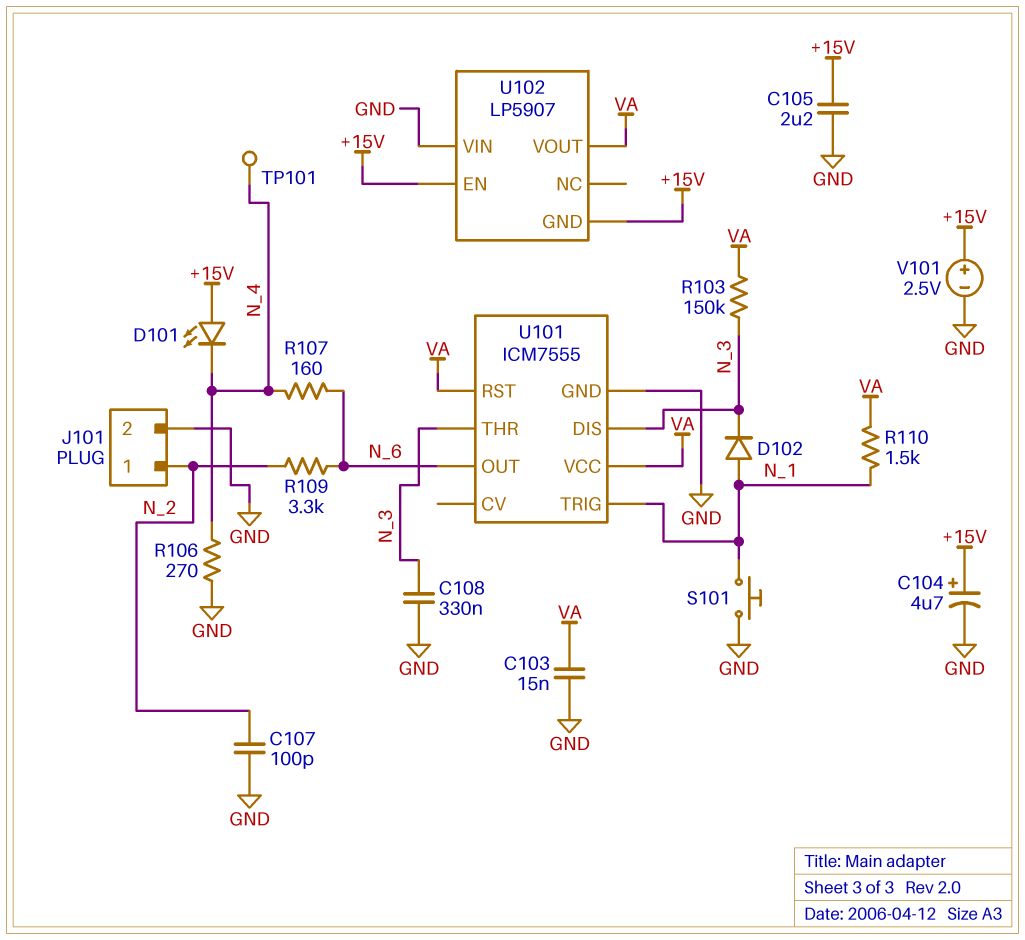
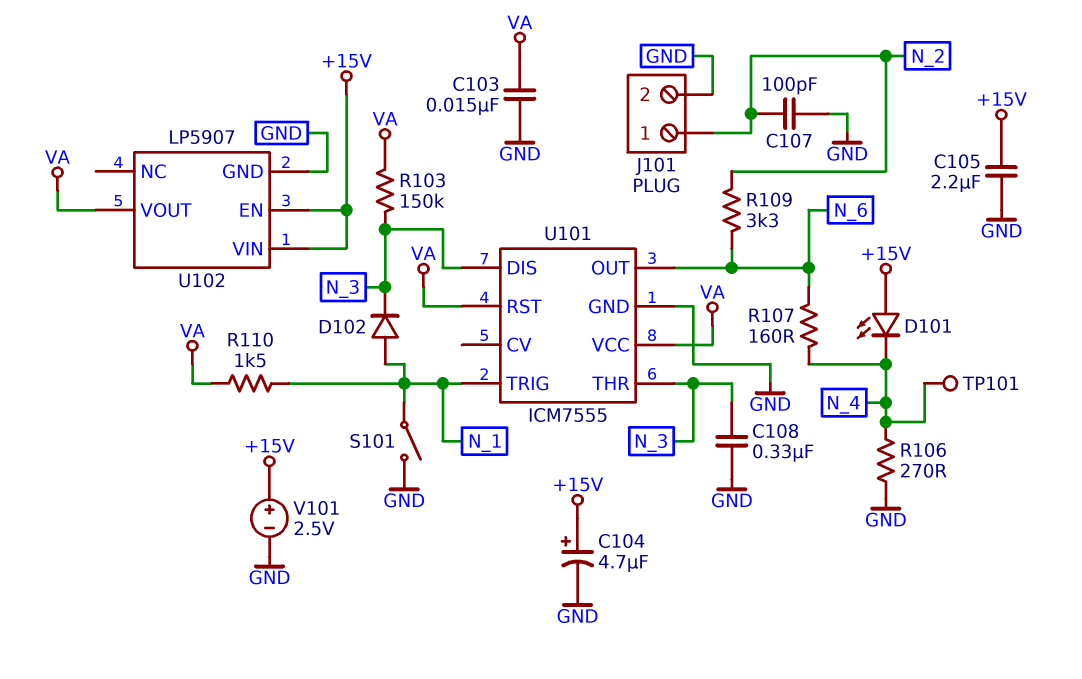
S101: button (GND, N_1) -> switch (GND, N_1)
U102 pin GND: +15V -> GND
U102 pin VIN: GND -> +15V

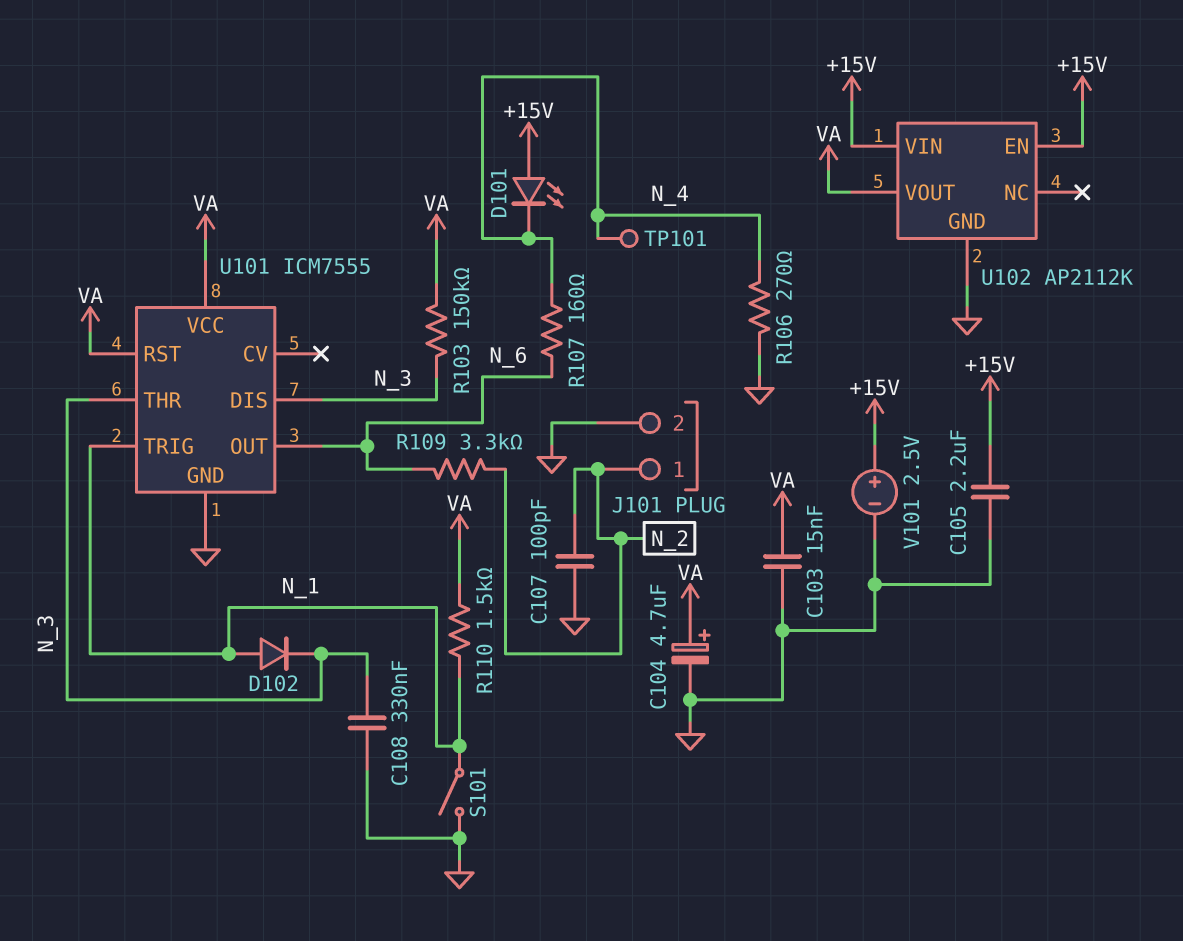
C104: 4.7uF (plus +15V, minus GND) -> 4.7uF (plus VA, minus GND)
U102: LP5907 -> AP2112K

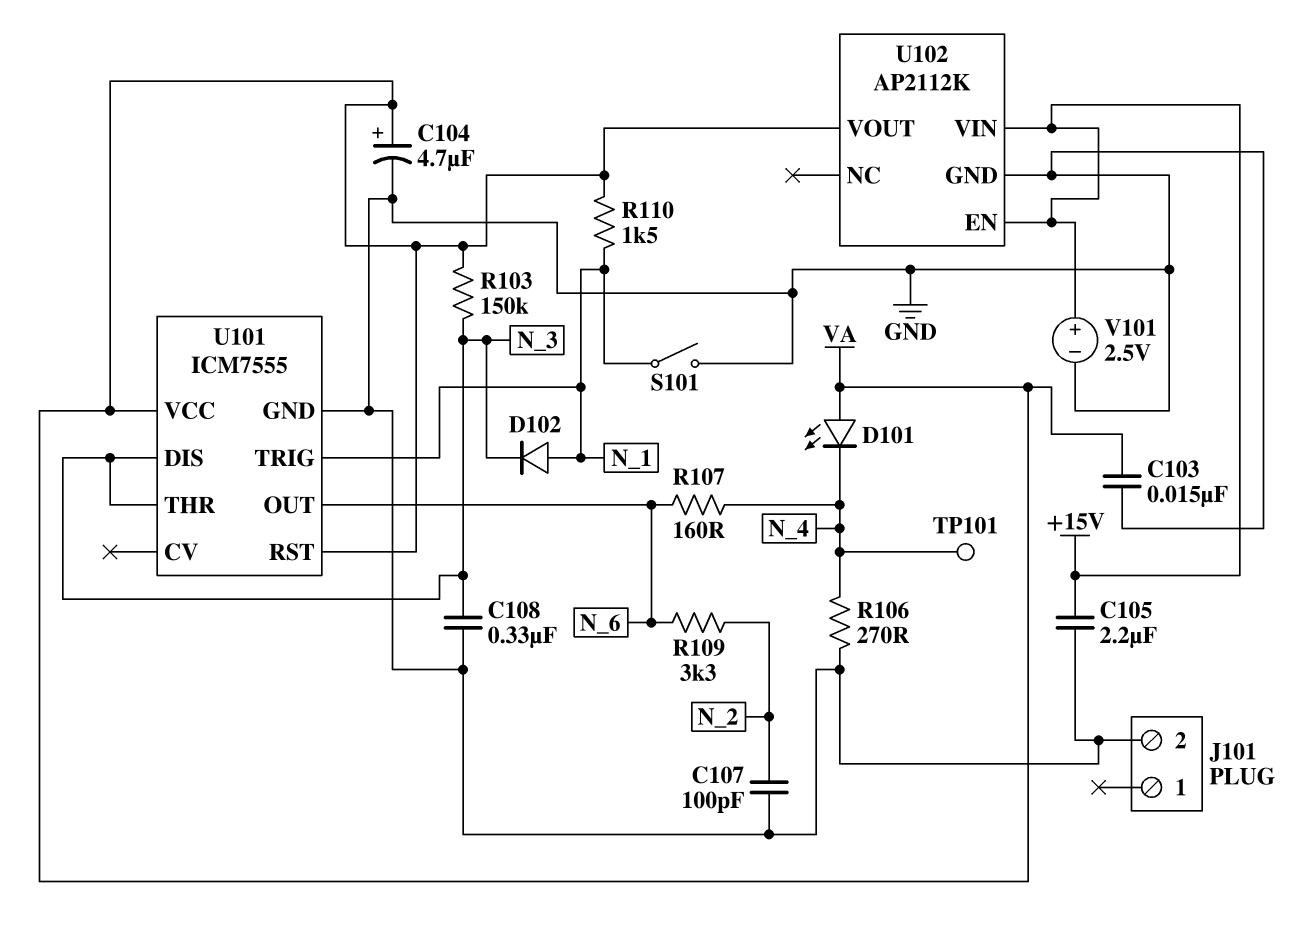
D101: LED (A +15V, K N_4) -> LED (A VA, K N_4)
J101 pin 1: N_2 -> none

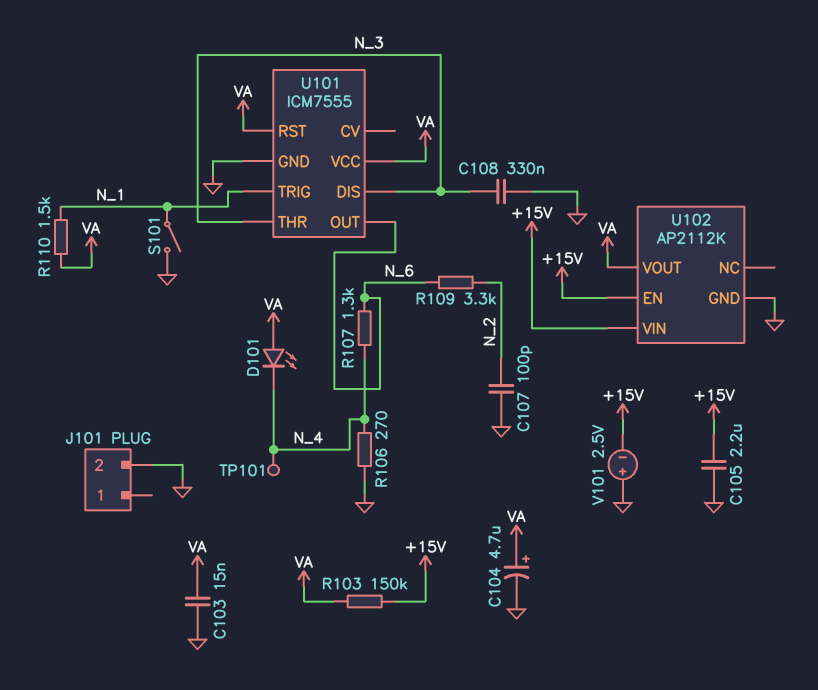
D102: diode (A N_1, K N_3) -> none
R103: 150k (N_3, VA) -> 150k (+15V, VA)
R107: 160 (N_4, N_6) -> 1.3k (N_4, N_6)
V101: 2.5V (plus +15V, minus GND) -> 2.5V (plus GND, minus +15V)

